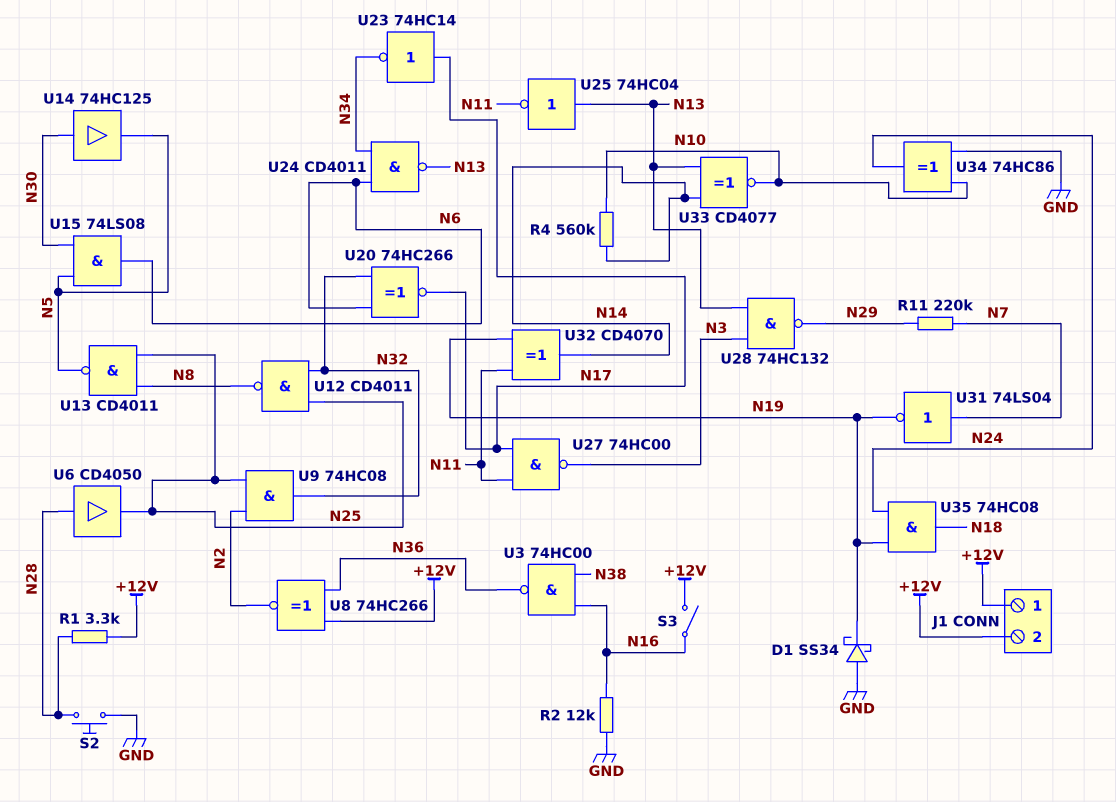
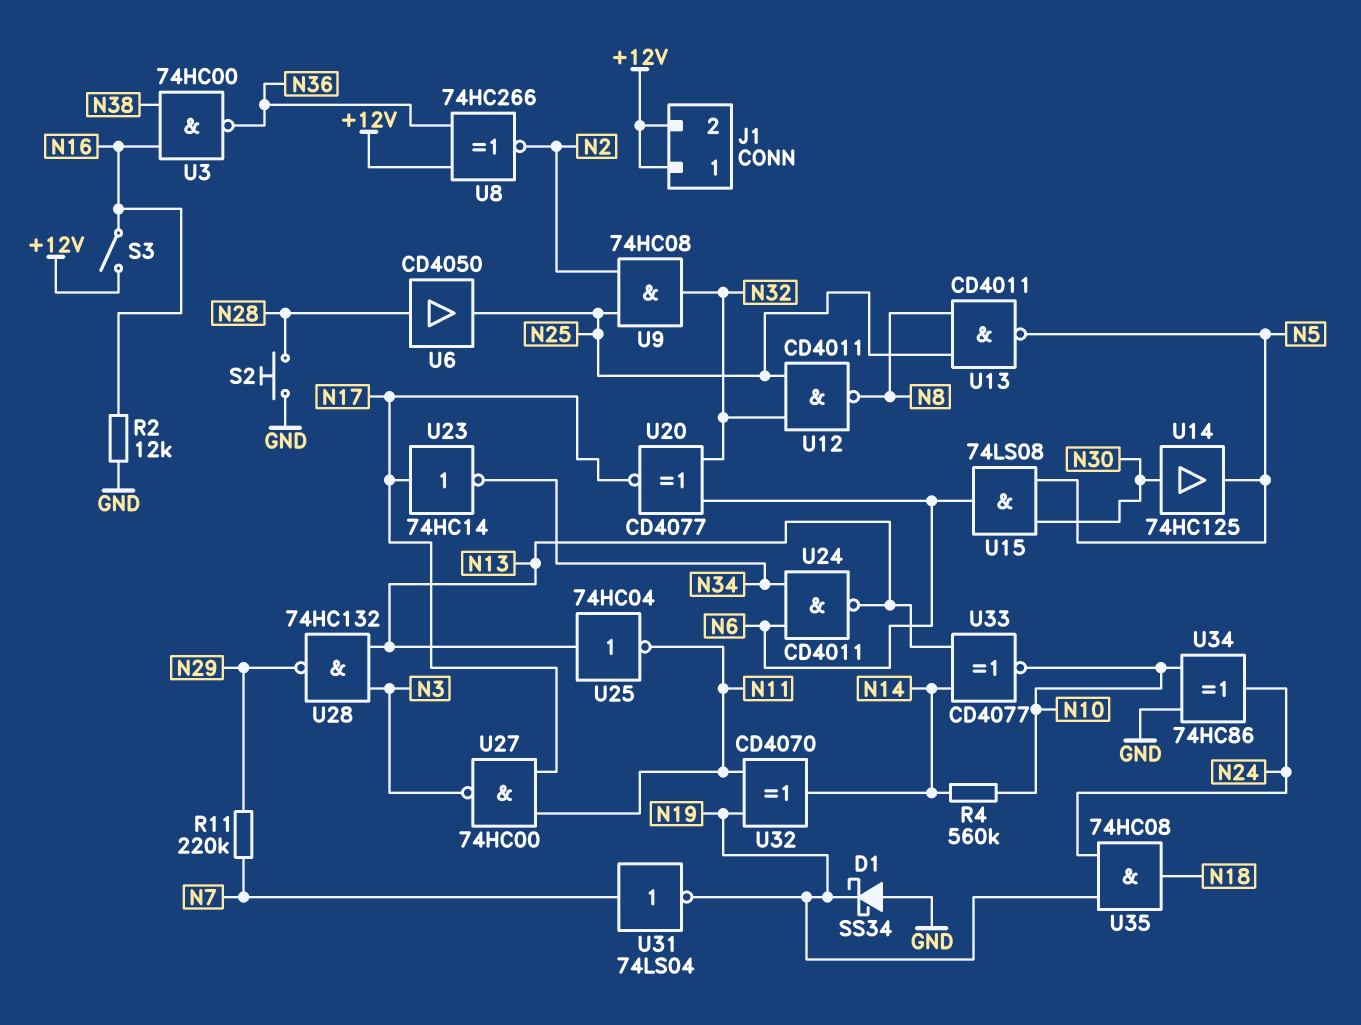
R1: 3.3k (+12V, N28) -> none
U20: XNOR 74HC266 (in N6, in N32, out N17) -> XNOR CD4077 (in N6, in N32, out N17)

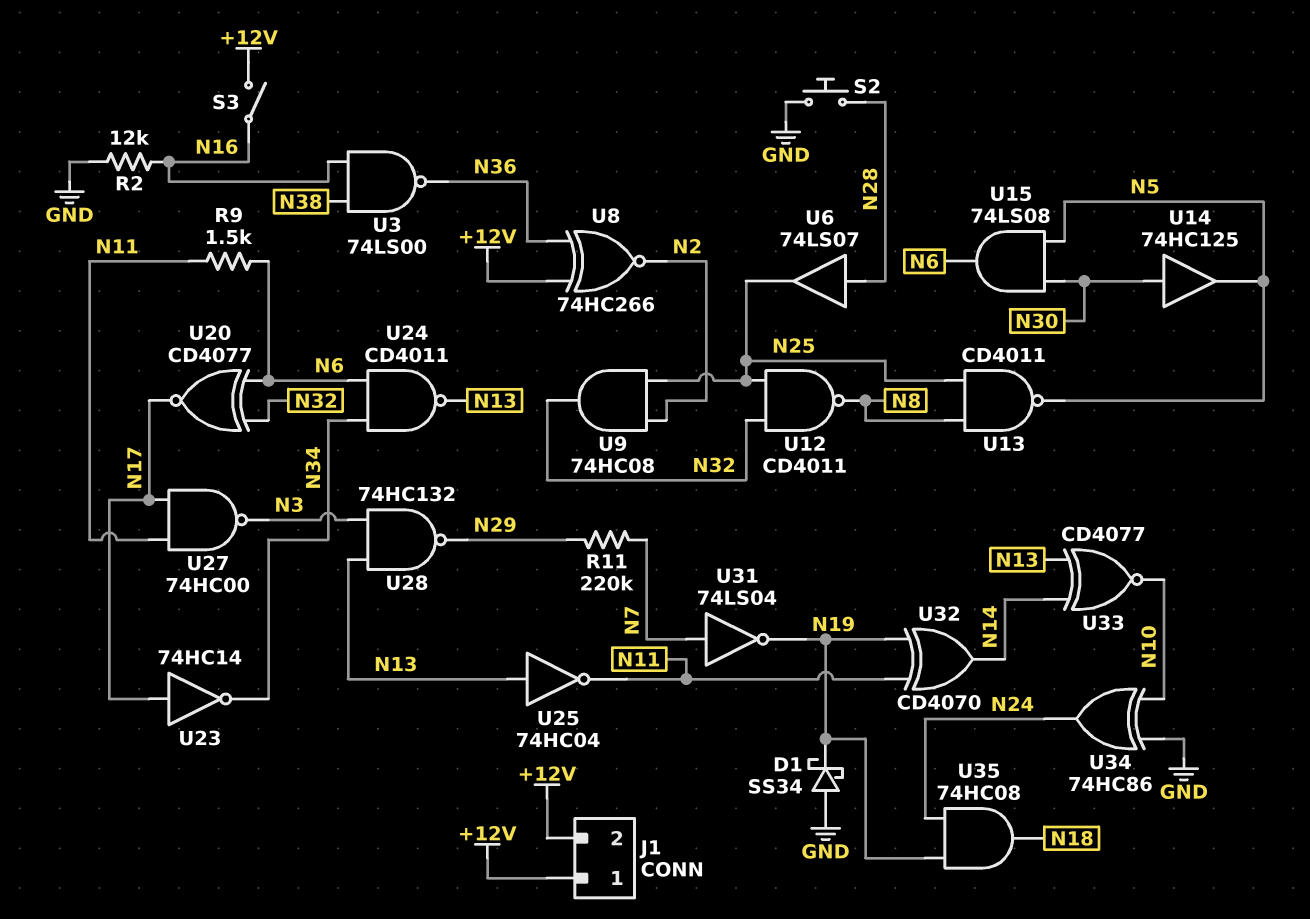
R4: 560k (N10, N14) -> none
R9: none -> 1.5k (N6, N11)
U3: NAND 74HC00 (in N16, in N38, out N36) -> NAND 74LS00 (in N16, in N38, out N36)
U6: buffer CD4050 (in N28, out N25) -> buffer 74LS07 (in N28, out N25)

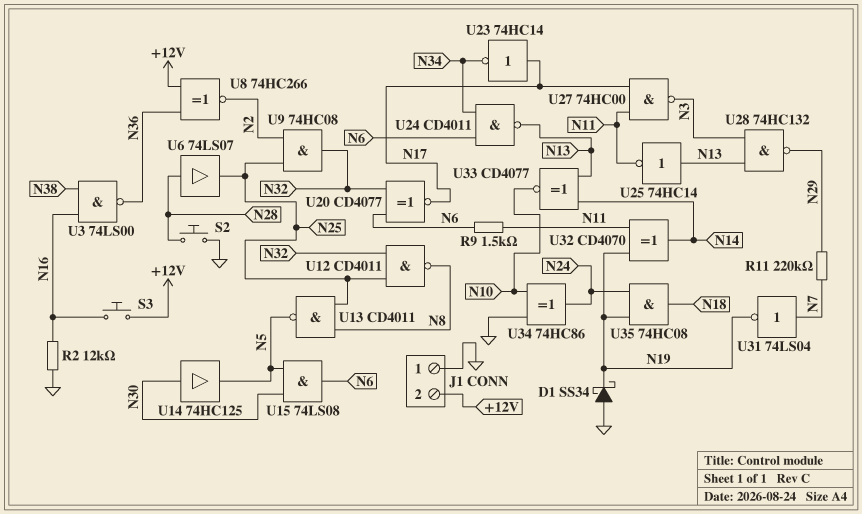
J1 pin 1: +12V -> GND
S3: switch (+12V, N16) -> button (+12V, N16)
U25: NOT 74HC04 (in N13, out N11) -> NOT 74HC14 (in N13, out N11)

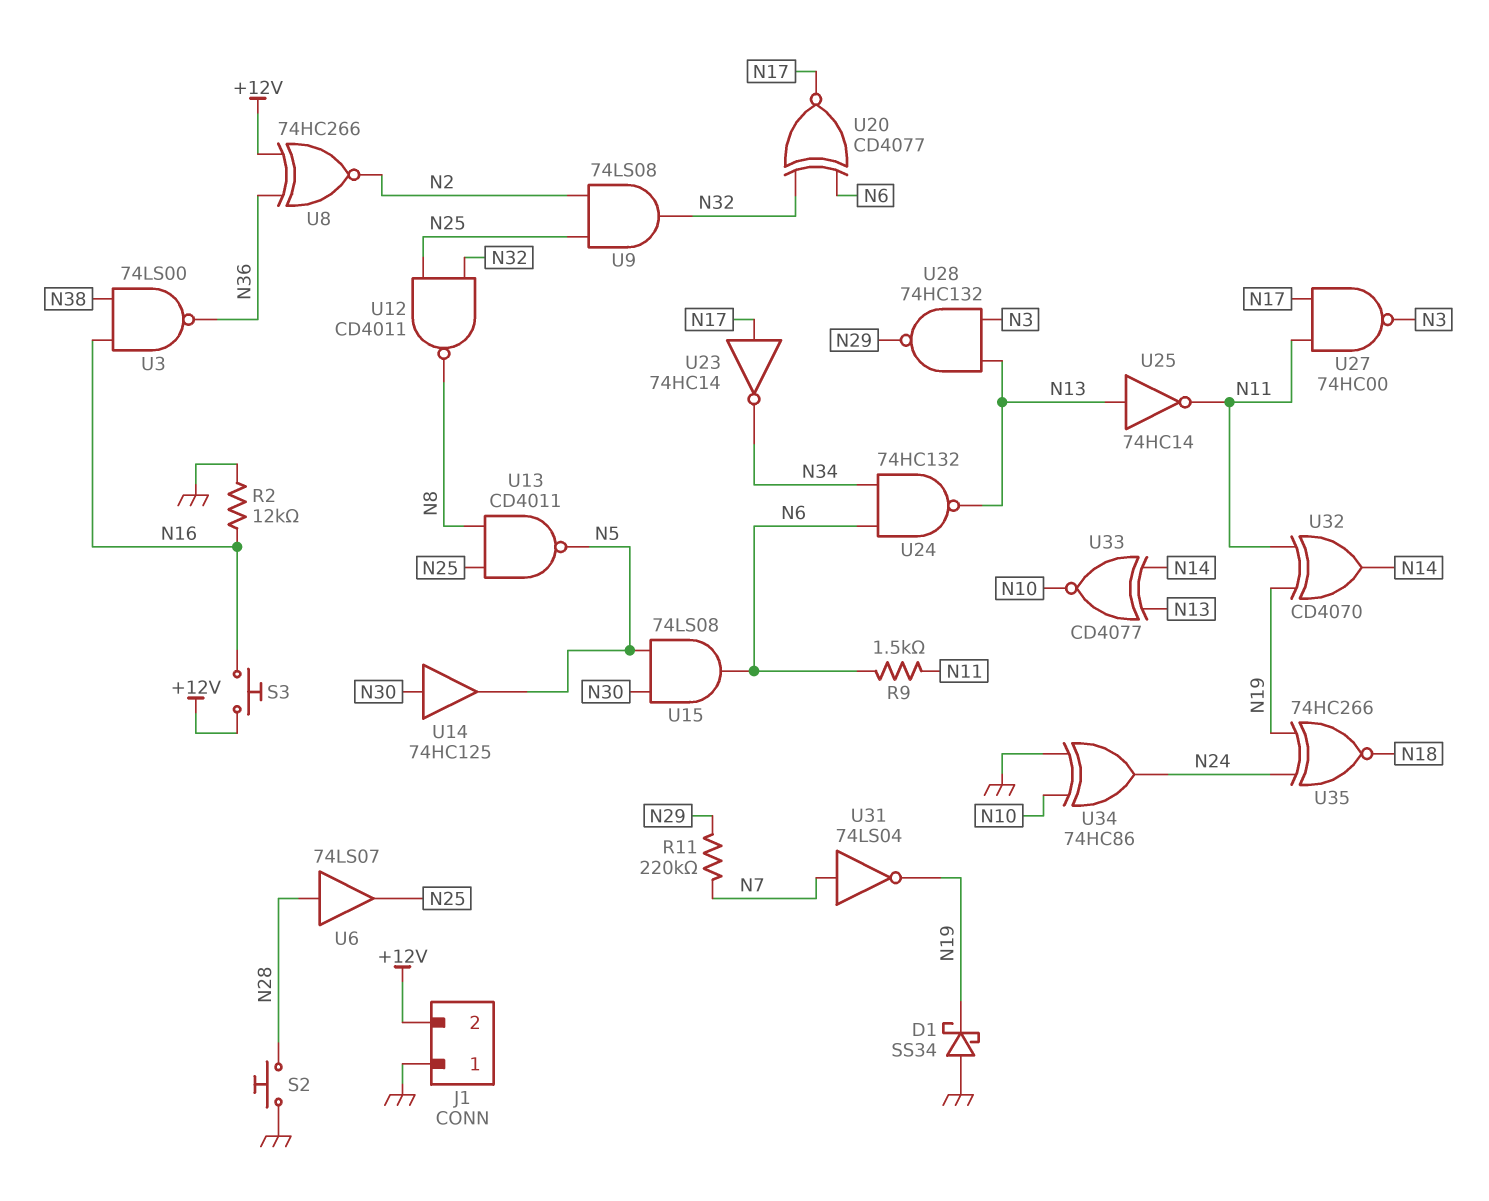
U9: AND 74HC08 (in N2, in N25, out N32) -> AND 74LS08 (in N2, in N25, out N32)
U24: NAND CD4011 (in N6, in N34, out N13) -> NAND 74HC132 (in N6, in N34, out N13)
U35: AND 74HC08 (in N19, in N24, out N18) -> XNOR 74HC266 (in N19, in N24, out N18)

